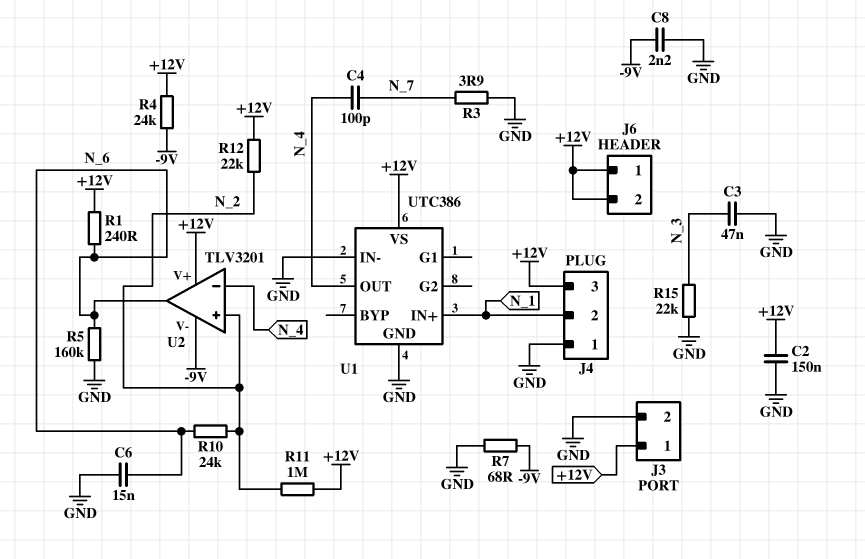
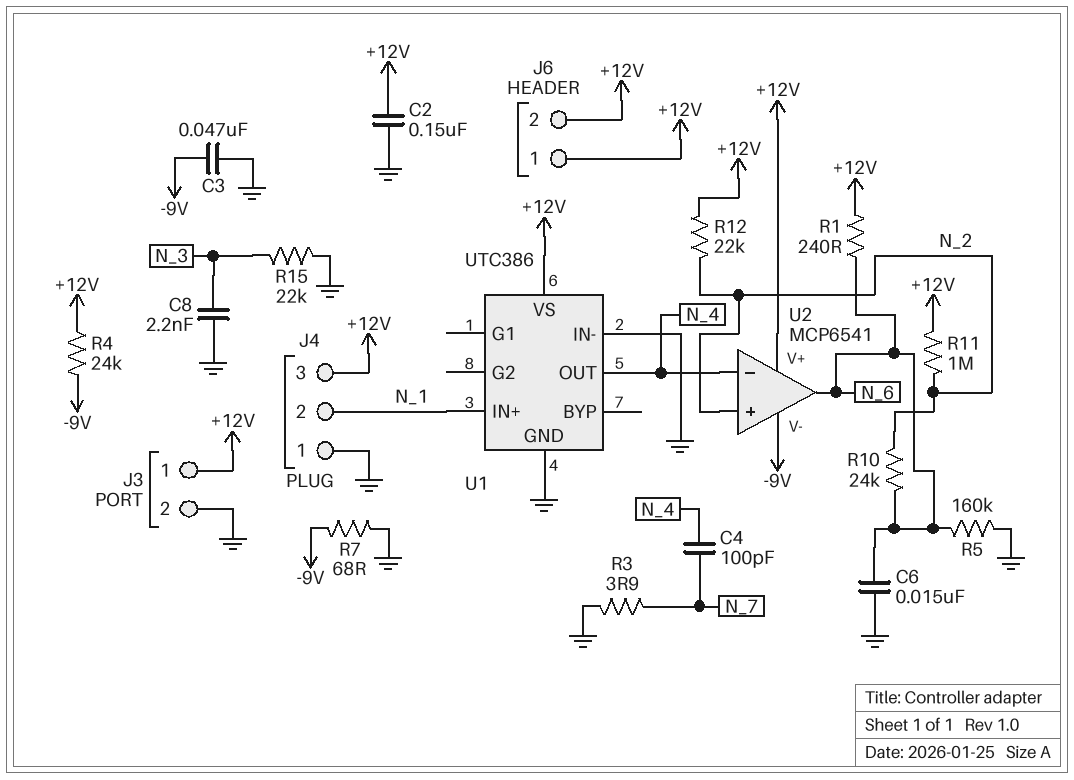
C3: 47nF (GND, N_3) -> 47nF (-9V, GND)
C8: 2.2nF (-9V, GND) -> 2.2nF (GND, N_3)
U2: TLV3201 -> MCP6541

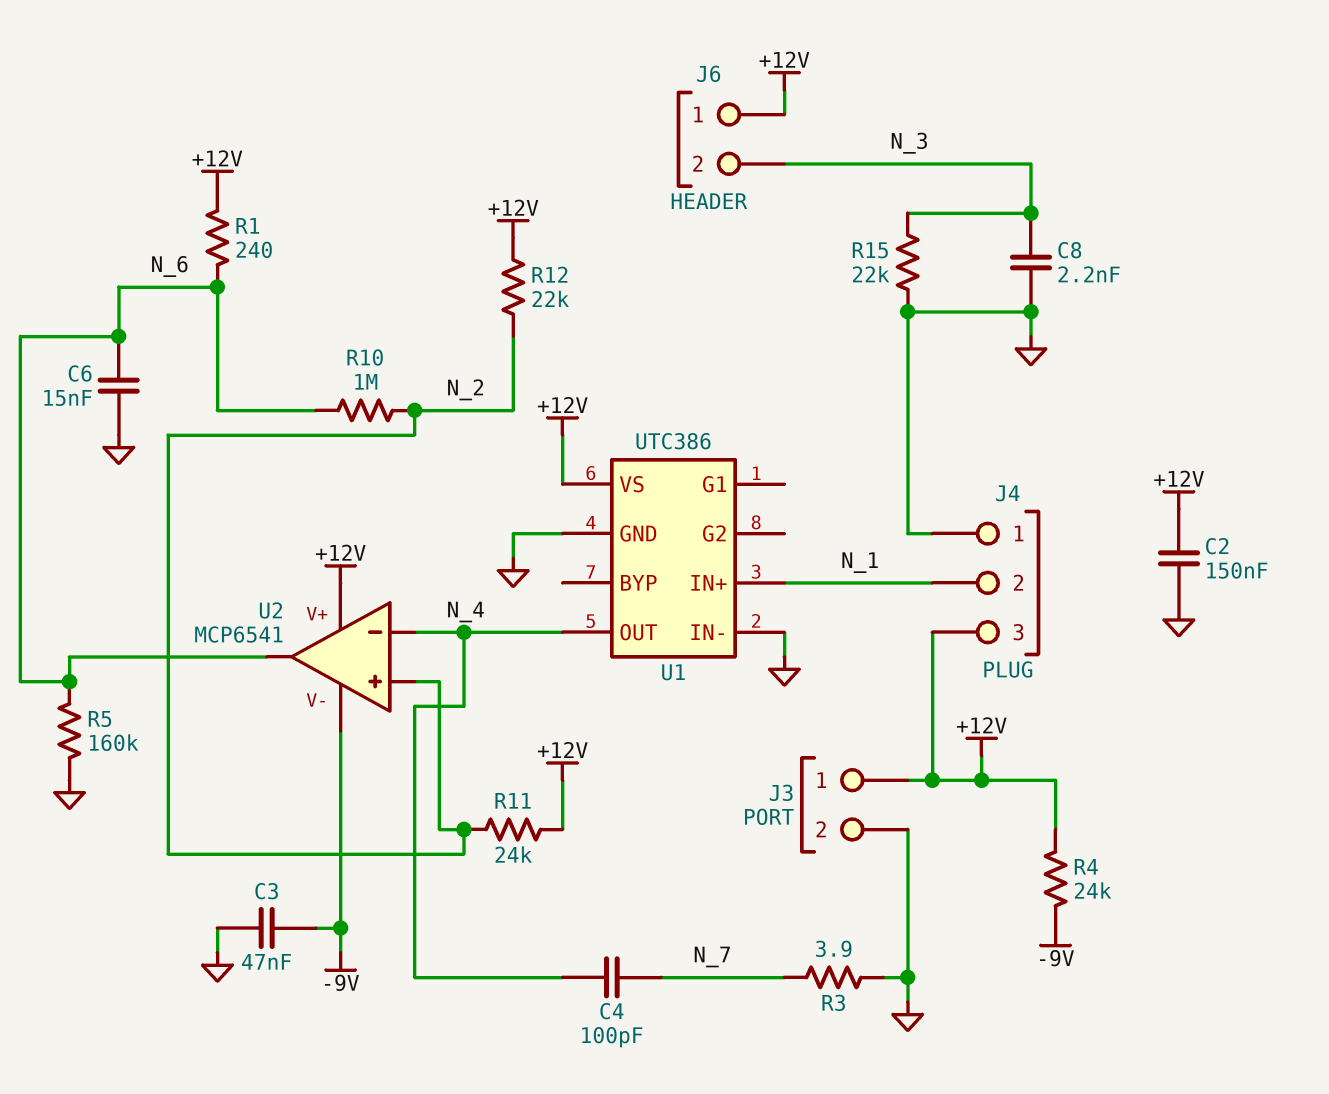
J6 pin 2: +12V -> N_3
R7: 68 (-9V, GND) -> none
R10: 24k (N_2, N_6) -> 1M (N_2, N_6)
R11: 1M (+12V, N_2) -> 24k (+12V, N_2)

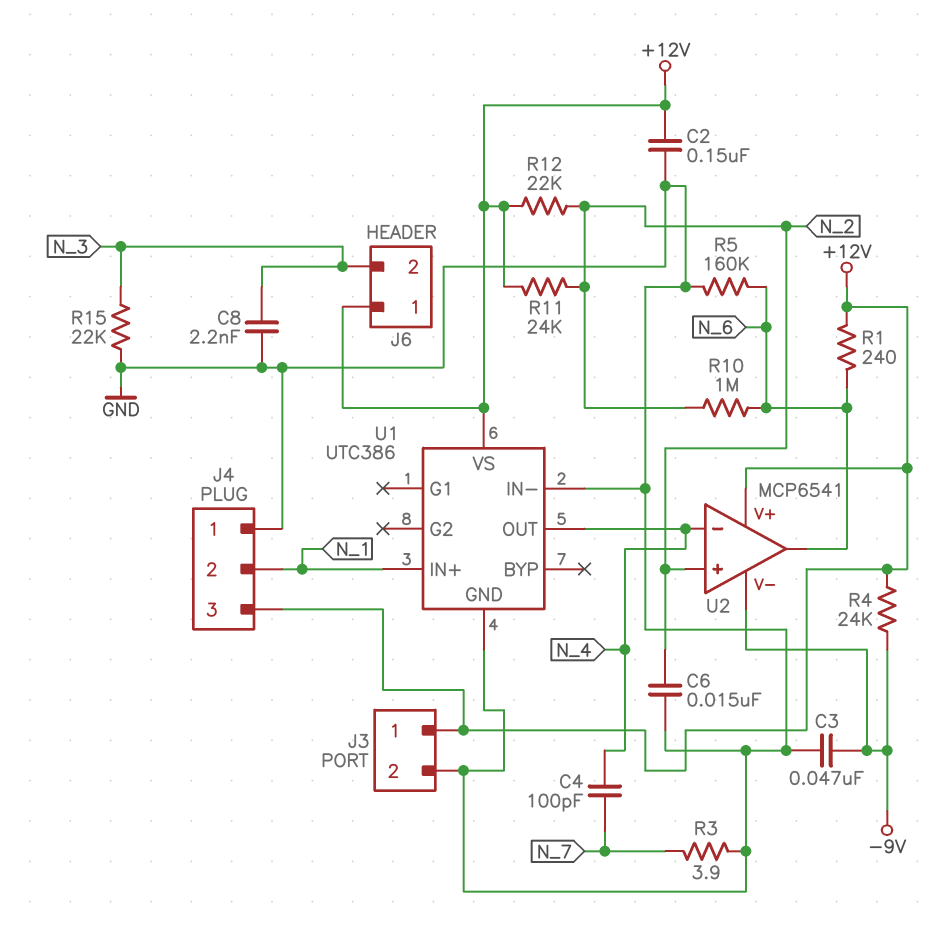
C6: 15nF (GND, N_6) -> 15nF (GND, N_2)

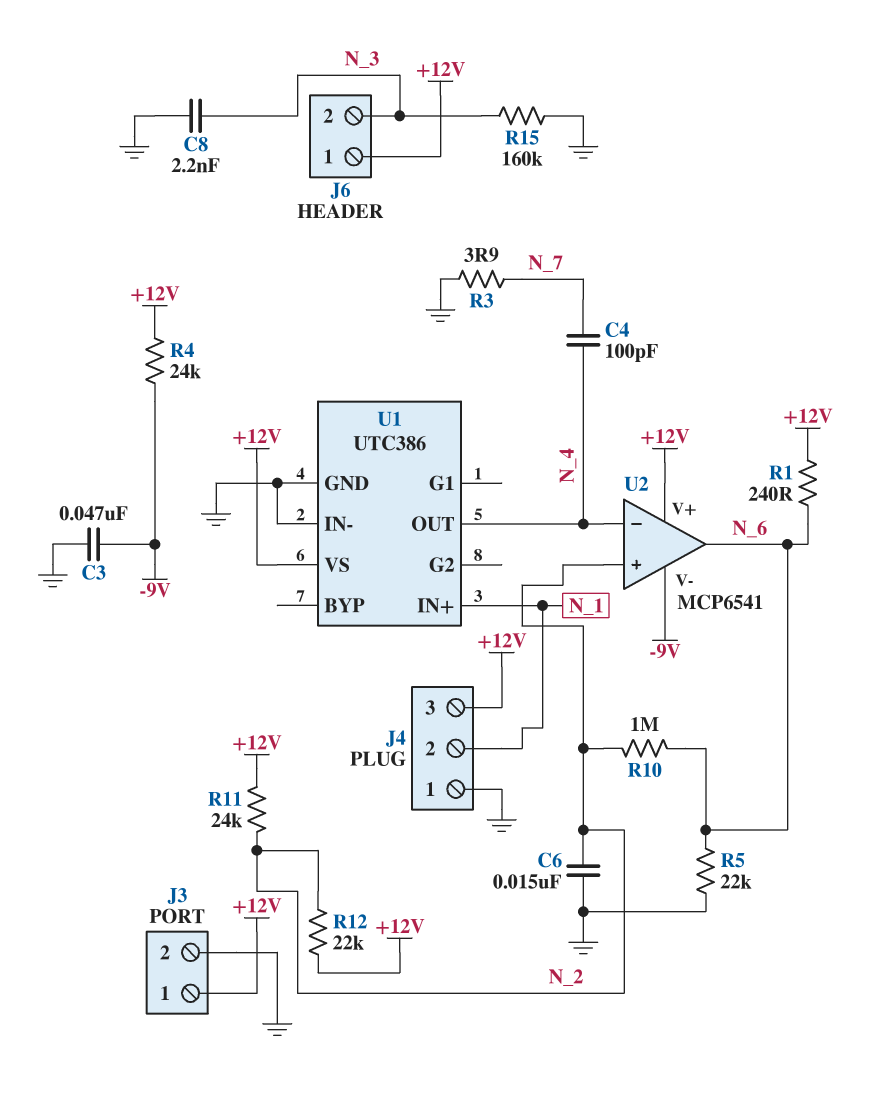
C2: 150nF (+12V, GND) -> none
R5: 160k (GND, N_6) -> 22k (GND, N_6)
R15: 22k (GND, N_3) -> 160k (GND, N_3)

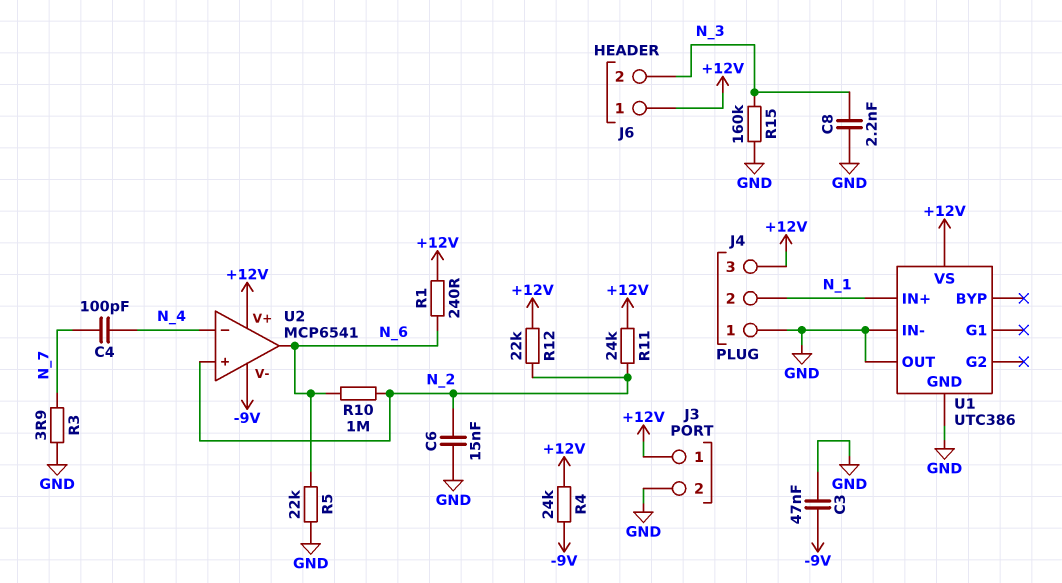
U1 pin OUT: N_4 -> GND

